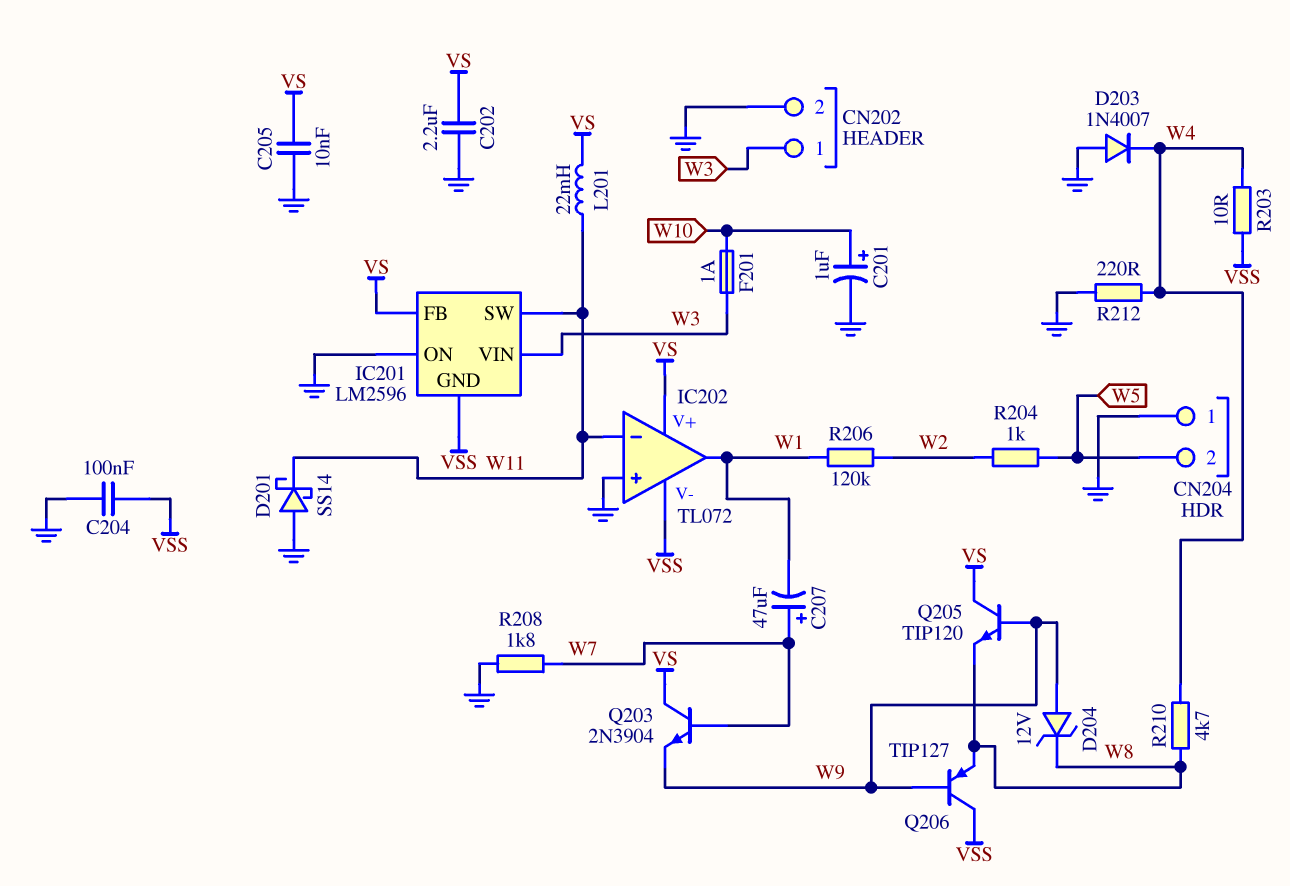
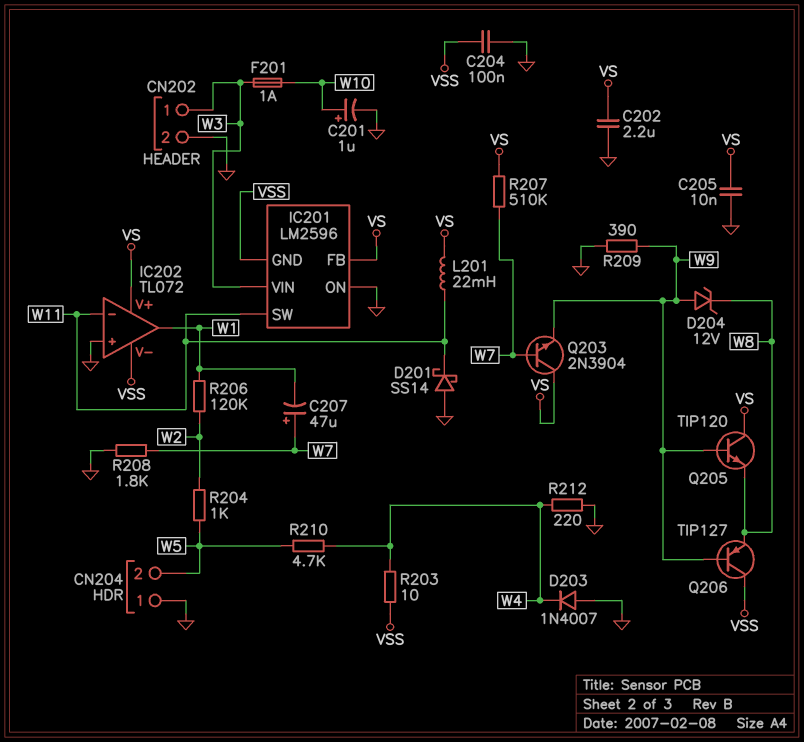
R207: none -> 510k (VS, W7)
R209: none -> 390 (GND, W9)
R210: 4.7k (W4, W8) -> 4.7k (W4, W5)

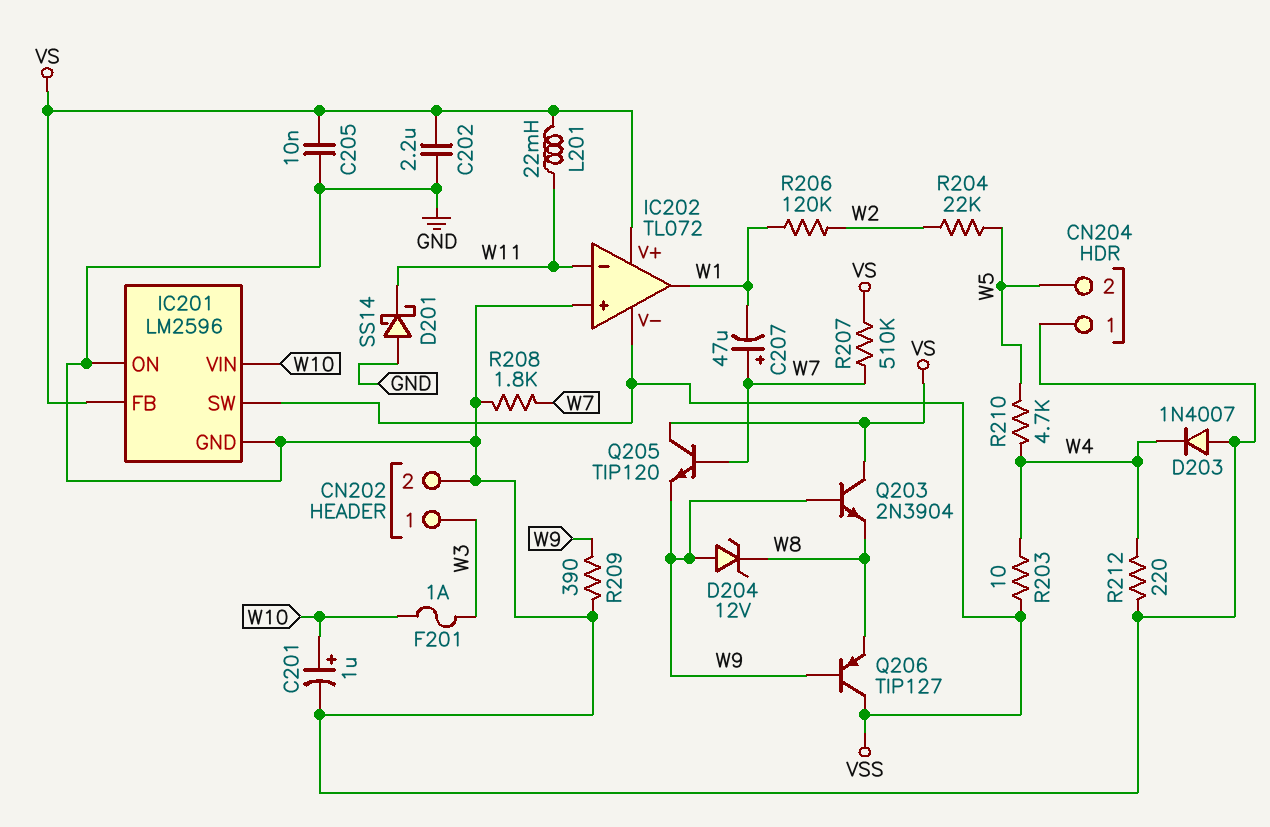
C204: 100nF (GND, VSS) -> none
IC201 pin GND: VSS -> GND
IC201 pin SW: W11 -> VSS
IC201 pin VIN: W3 -> W10
Q203: NPN 2N3904 (B W7, C VS, E W9) -> NPN 2N3904 (B W9, C VS, E W8)
Q205: NPN TIP120 (B W9, C VS, E W8) -> NPN TIP120 (B W7, C VS, E W9)
R204: 1k (W2, W5) -> 22k (W2, W5)

